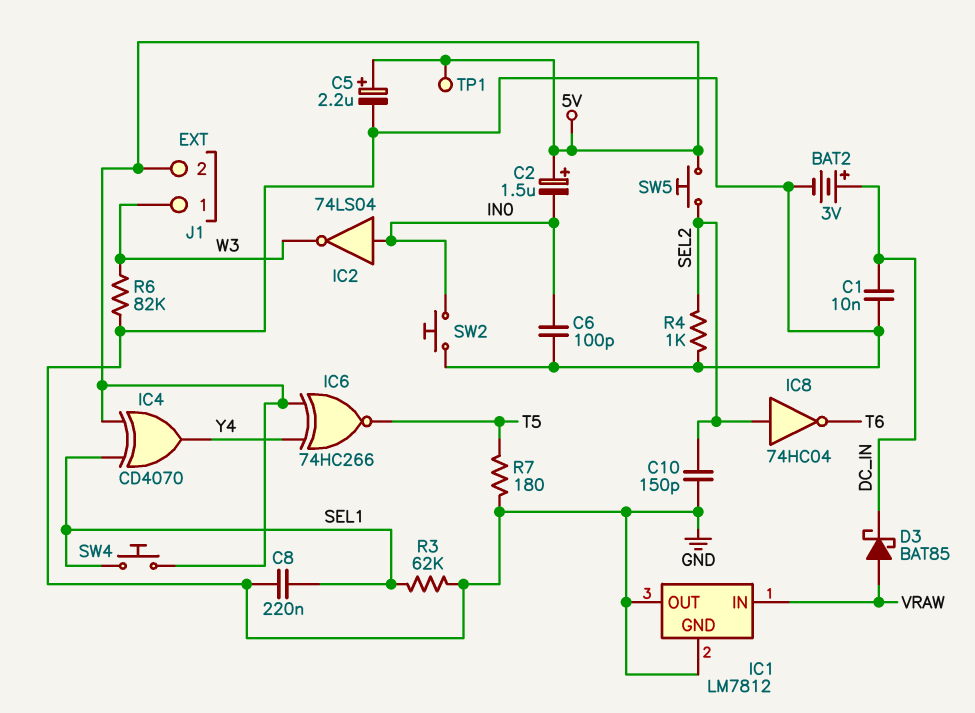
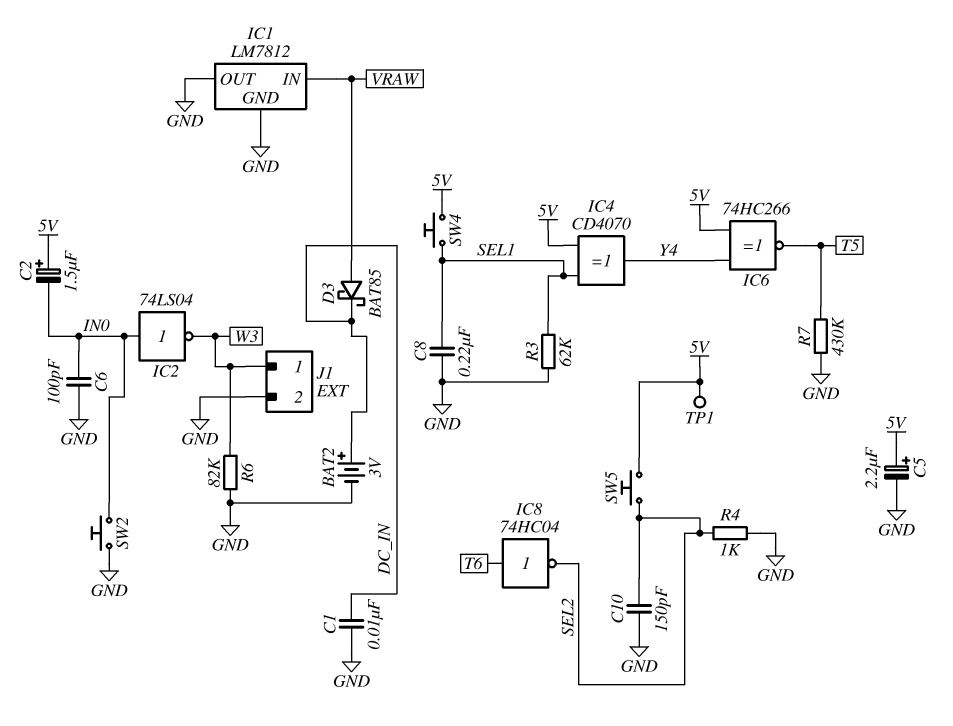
IC8: NOT 74HC04 (in SEL2, out T6) -> NOT 74HC04 (in T6, out SEL2)
J1 pin 2: 5V -> GND
R7: 180 (GND, T5) -> 430k (GND, T5)

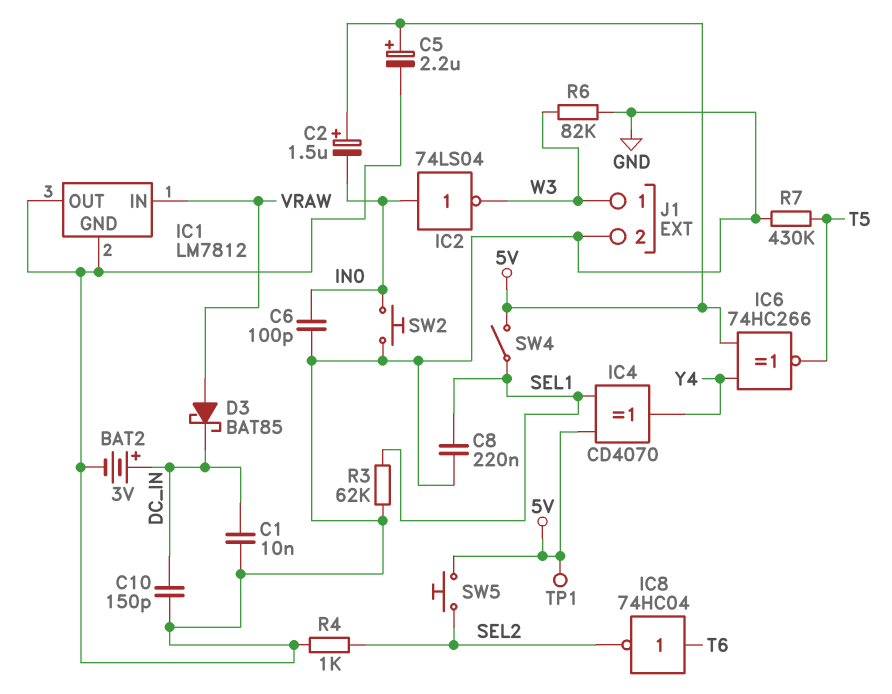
C10: 150pF (GND, SEL2) -> 150pF (DC_IN, GND)
SW4: button (5V, SEL1) -> switch (5V, SEL1)

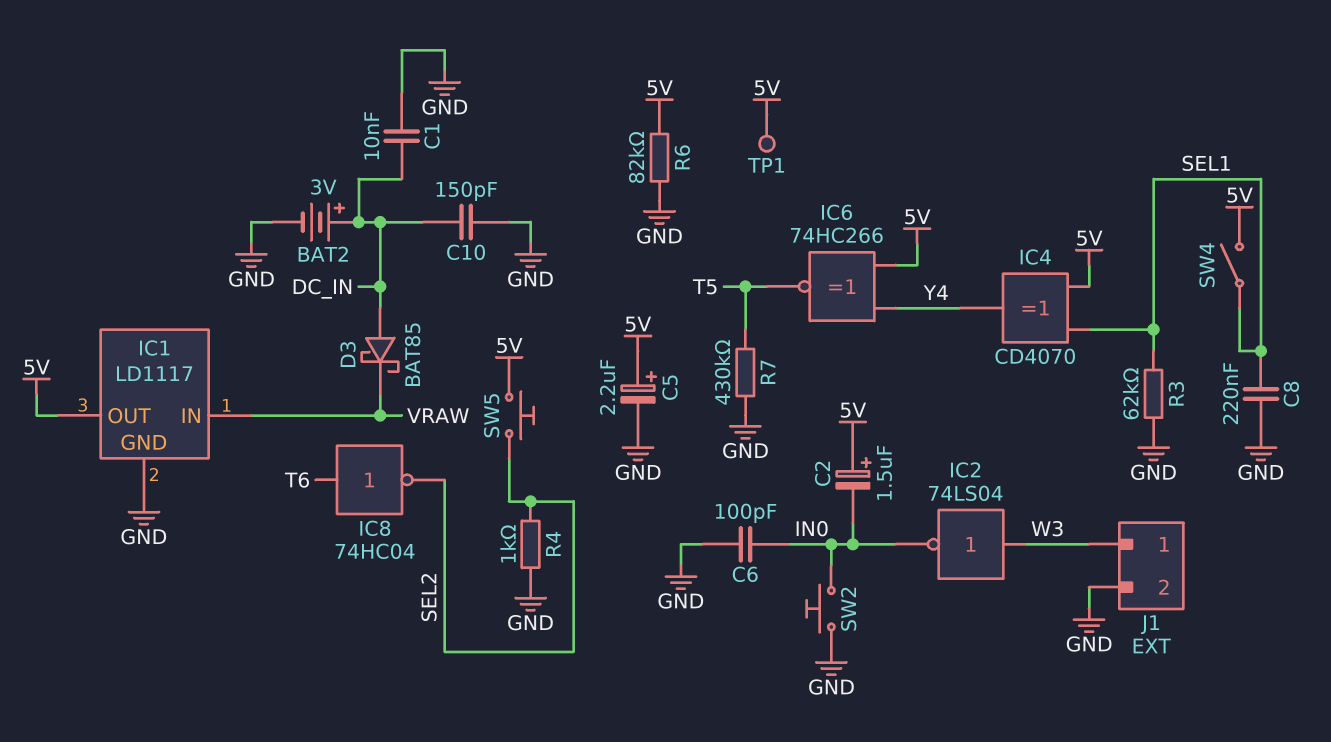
D3: schottky BAT85 (A VRAW, K DC_IN) -> schottky BAT85 (A DC_IN, K VRAW)
IC1: LM7812 -> LD1117
IC1 pin OUT: GND -> 5V
IC2: NOT 74LS04 (in IN0, out W3) -> NOT 74LS04 (in W3, out IN0)
R6: 82k (GND, W3) -> 82k (5V, GND)

